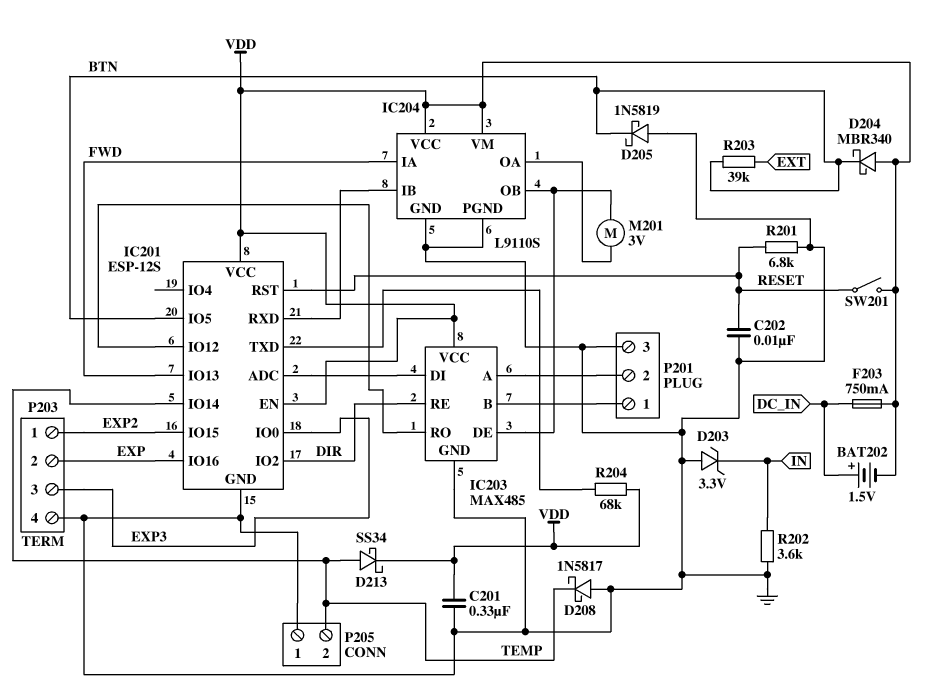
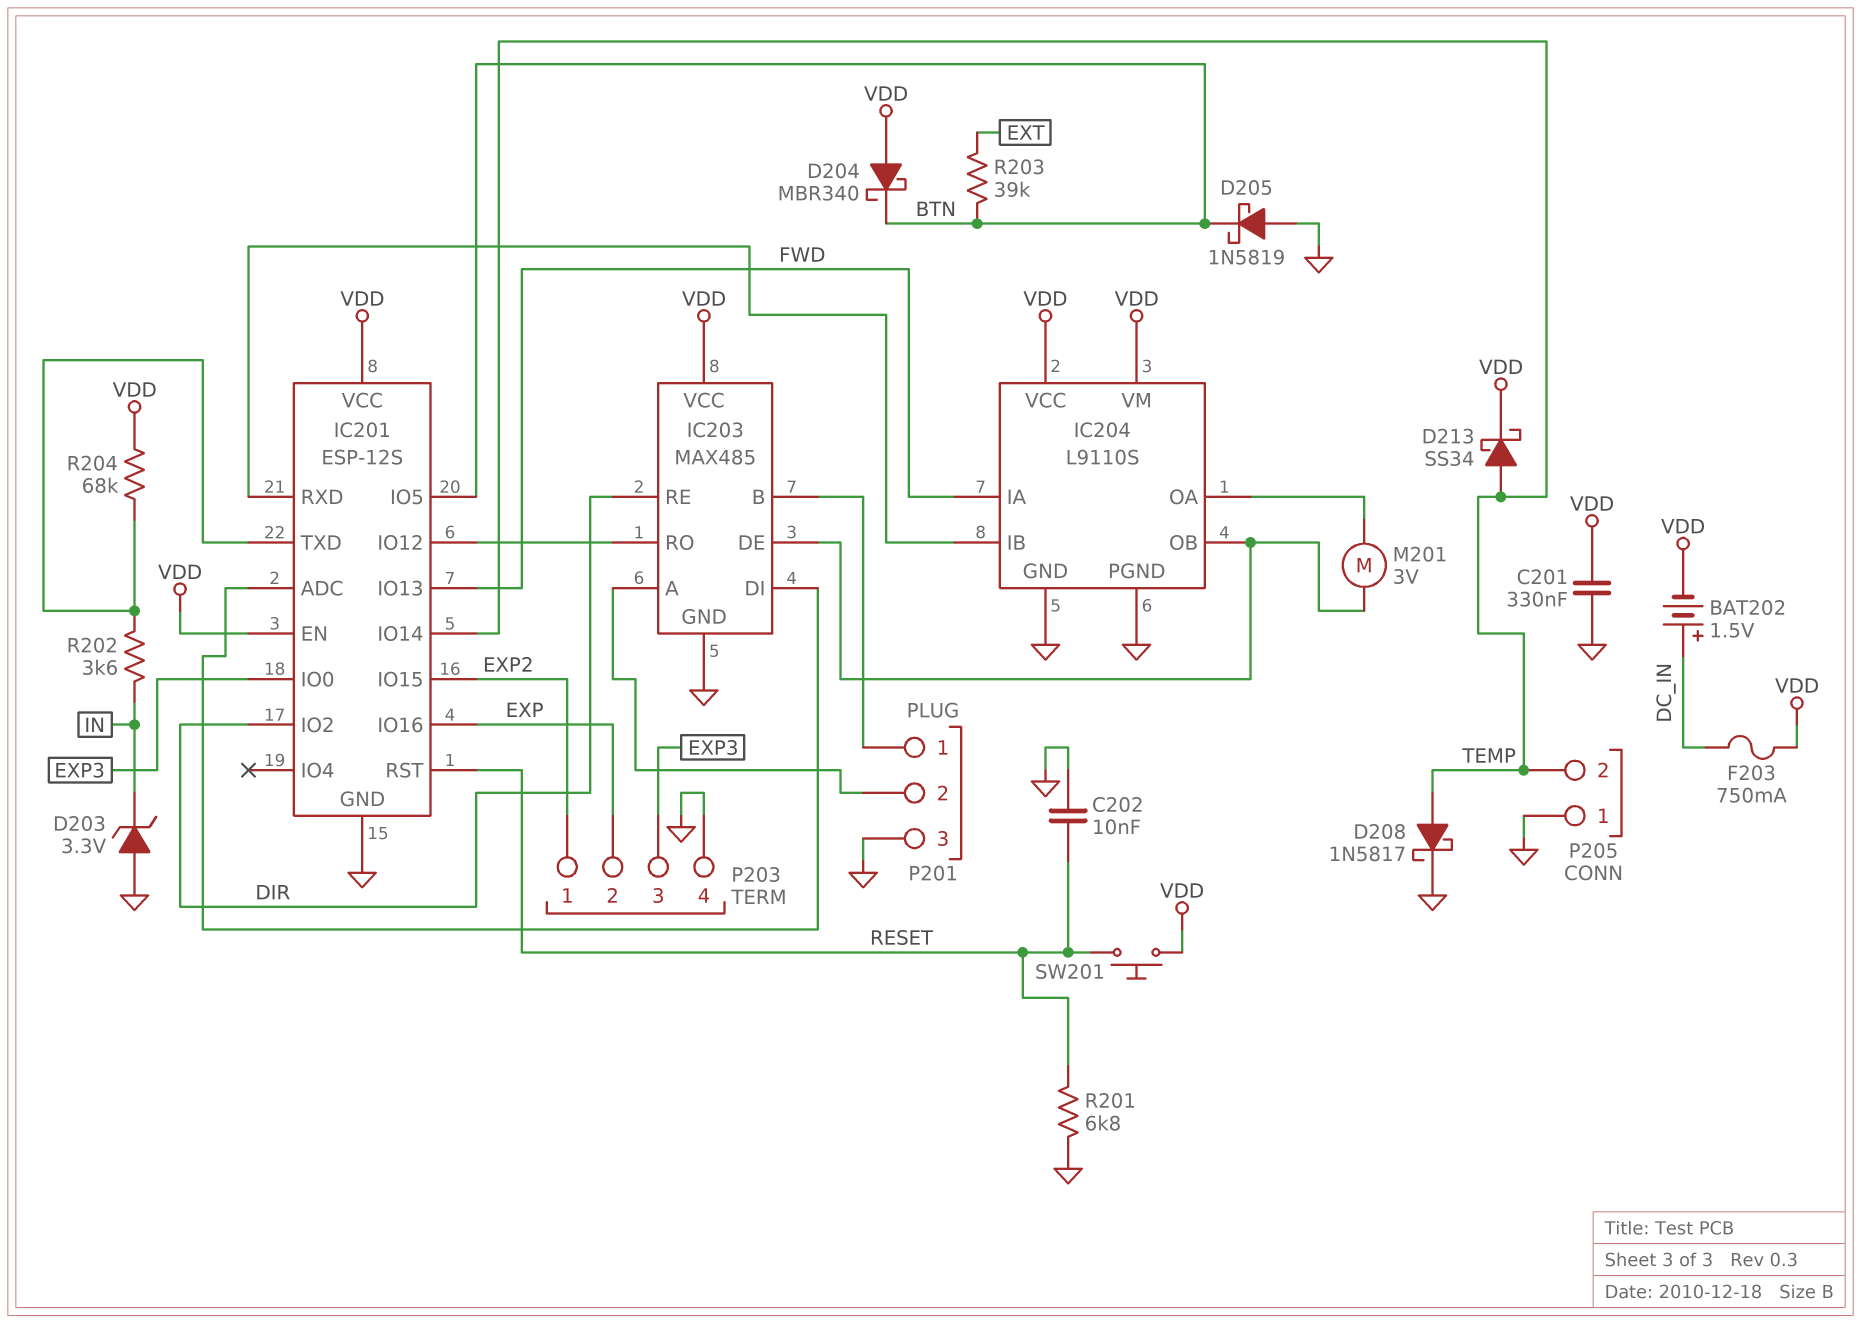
D208: schottky 1N5817 (A GND, K TEMP) -> schottky 1N5817 (A TEMP, K GND)
R202: 3.6k (GND, IN) -> 3.6k (IC201/TXD, IN)
SW201: switch (RESET, VDD) -> button (RESET, VDD)

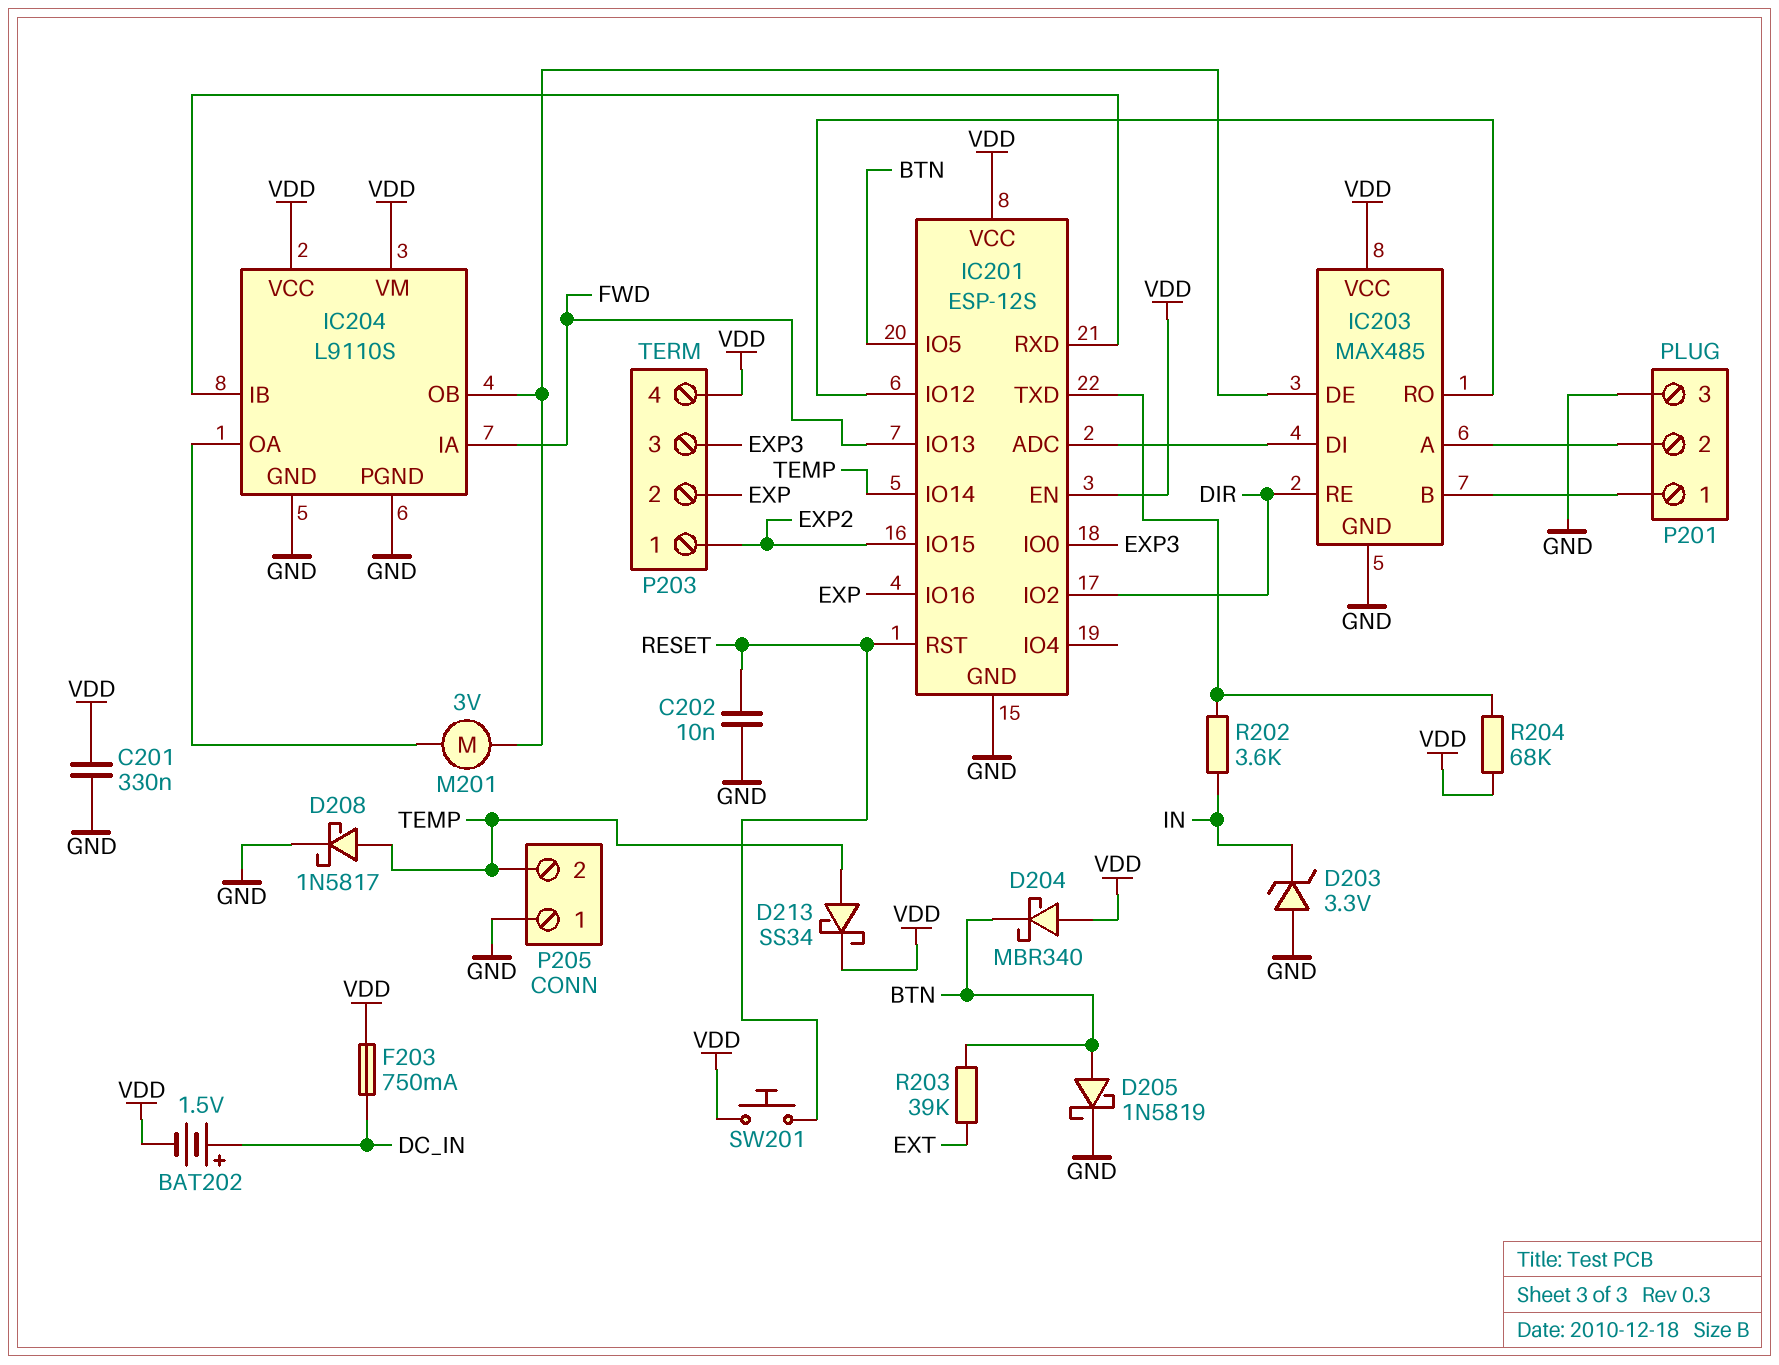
D205: schottky 1N5819 (A GND, K BTN) -> schottky 1N5819 (A BTN, K GND)
P203 pin 4: GND -> VDD
R201: 6.8k (GND, RESET) -> none

